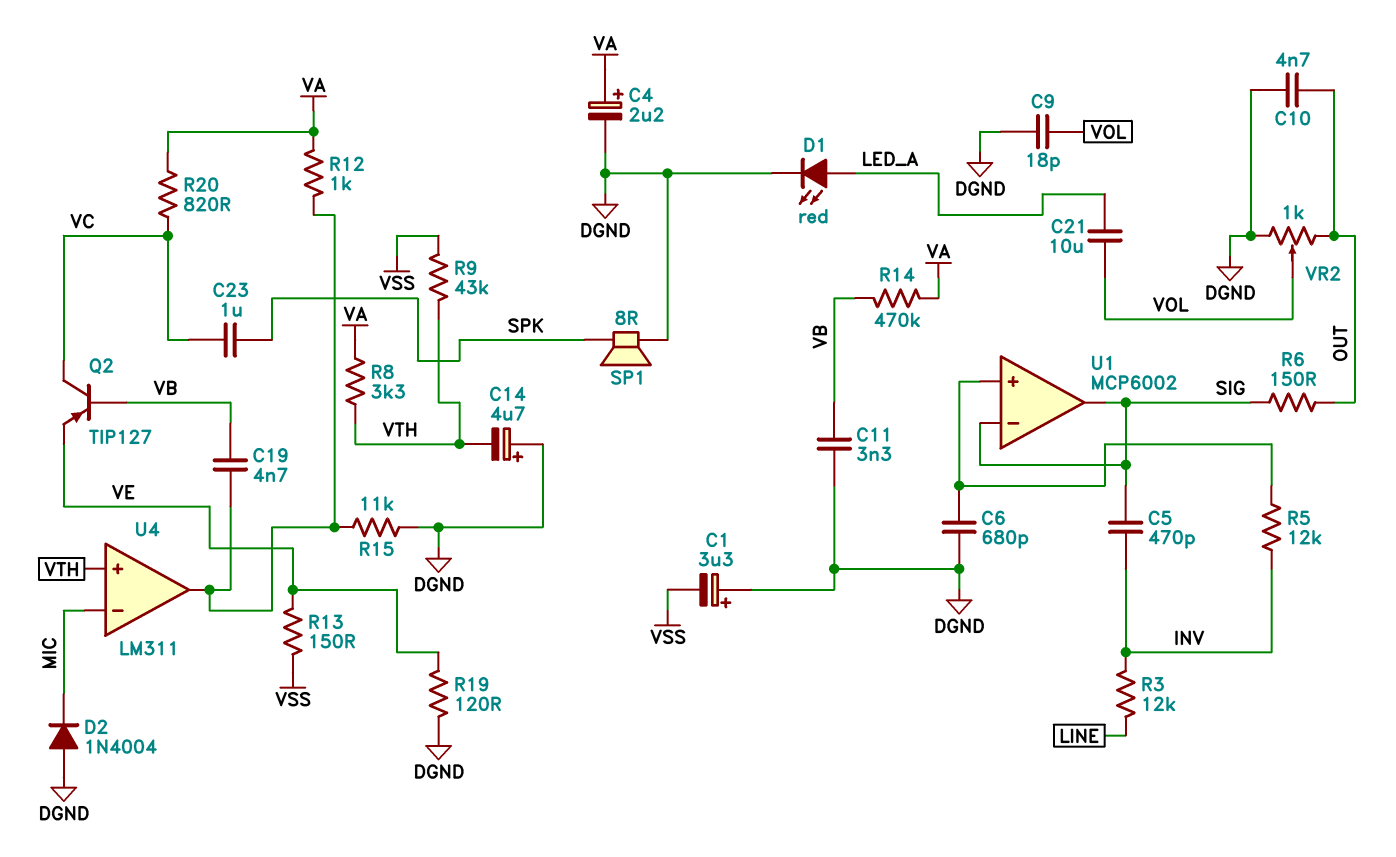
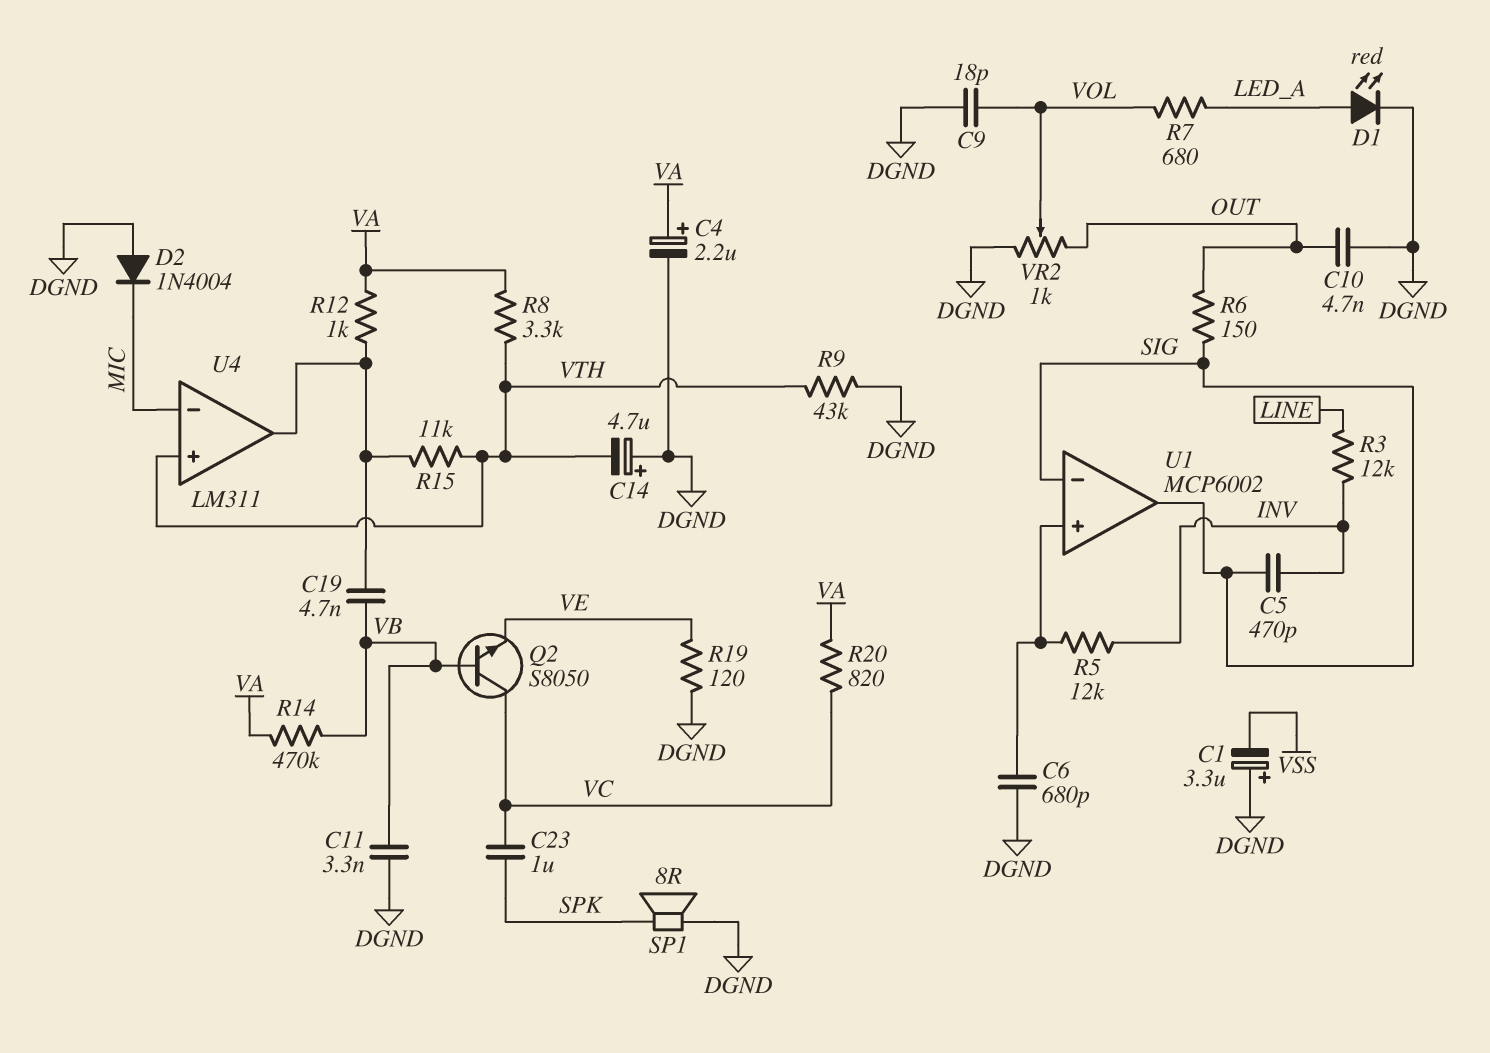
C21: 10uF (LED_A, VOL) -> none
Q2: PNP TIP127 (B VB, C VC, E VE) -> NPN S8050 (B VB, C VC, E VE)
R7: none -> 680 (LED_A, VOL)
R9: 43k (VSS, VTH) -> 43k (DGND, VTH)
R13: 150 (VE, VSS) -> none
R15: 11k (DGND, U4/out) -> 11k (U4/out, VTH)

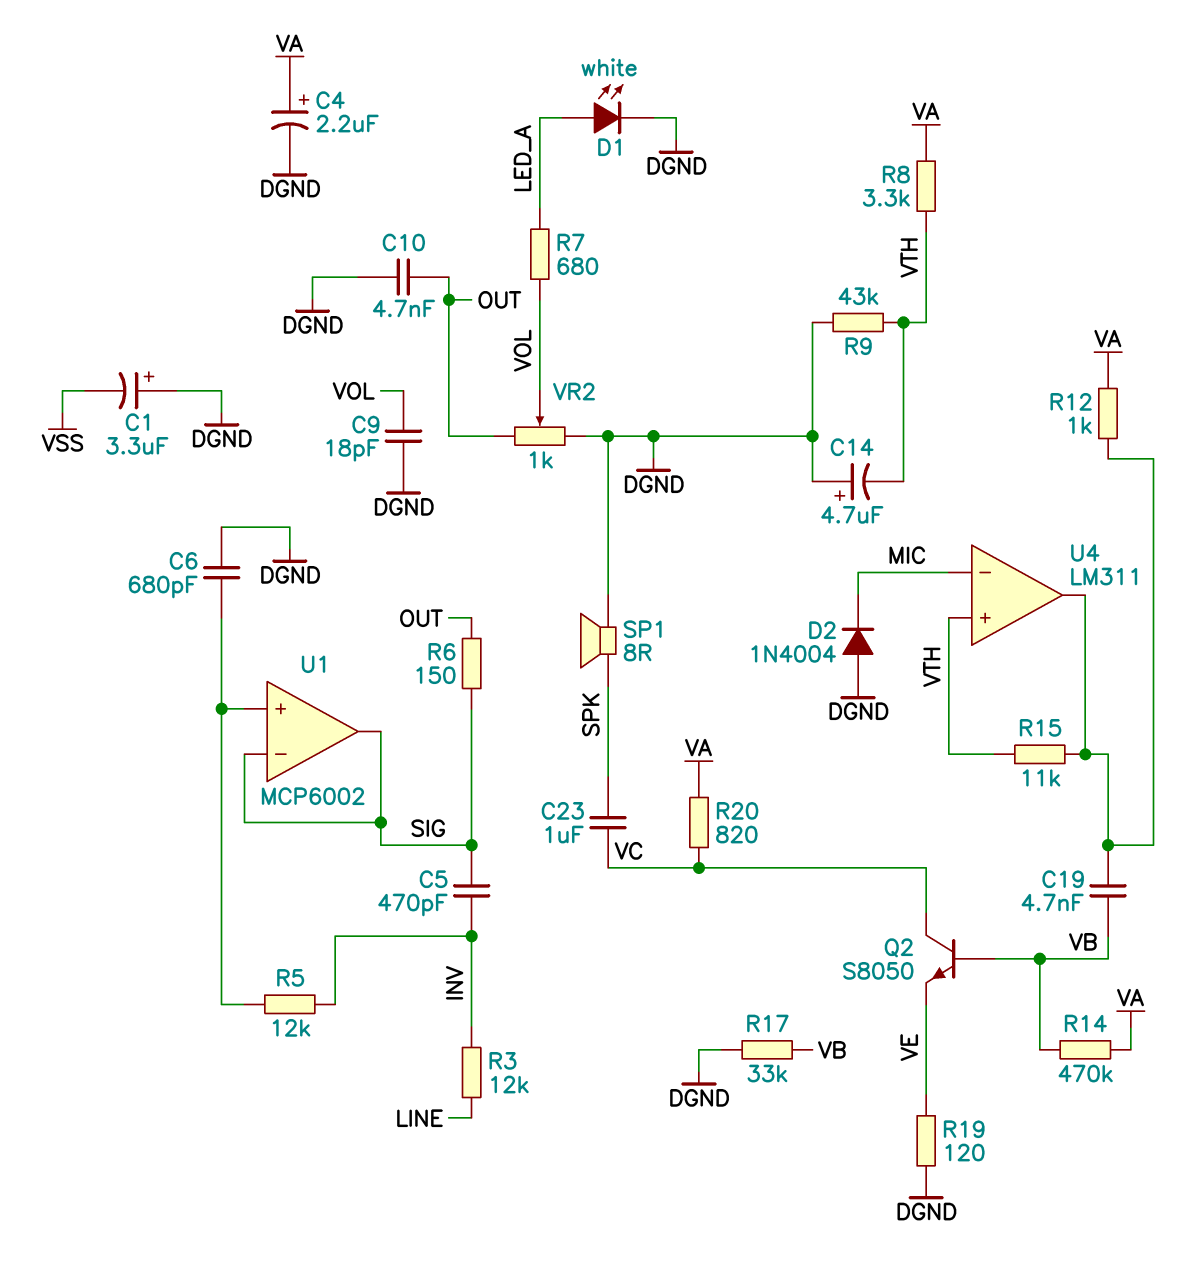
C11: 3.3nF (DGND, VB) -> none
D1: LED red (A LED_A, K DGND) -> LED white (A LED_A, K DGND)
R17: none -> 33k (DGND, VB)

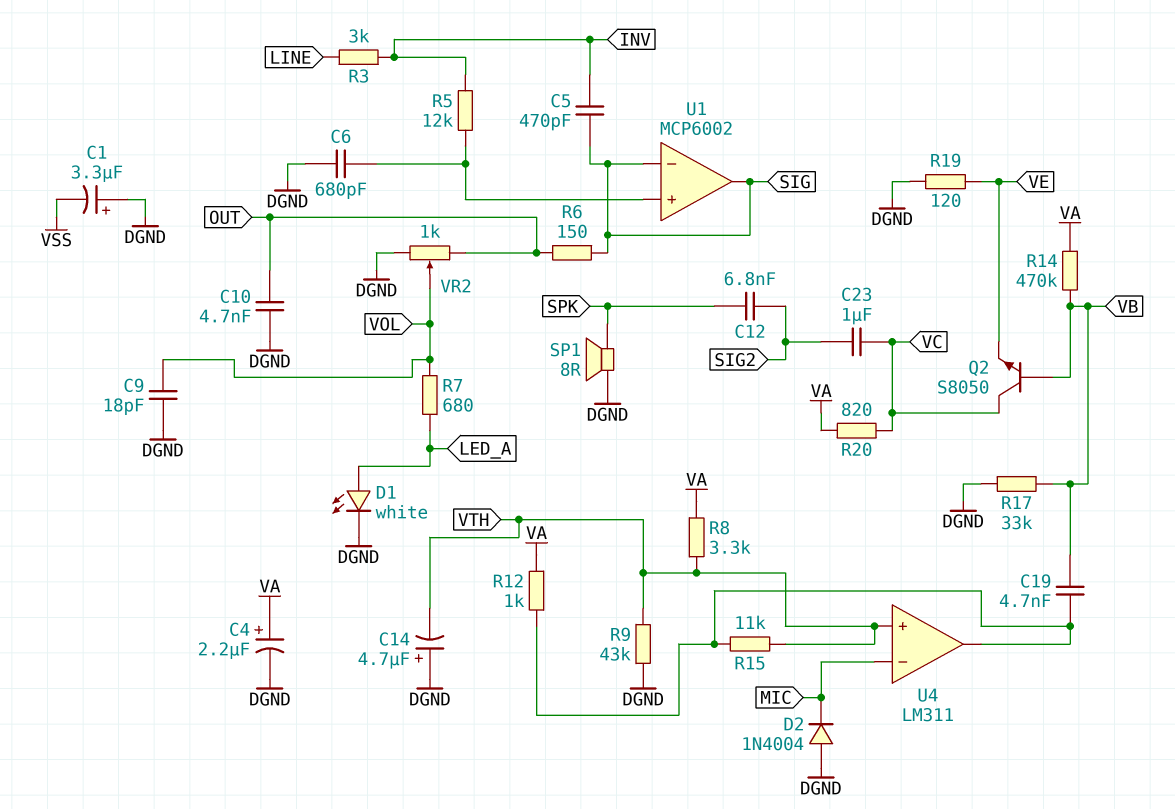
C12: none -> 6.8nF (SIG2, SPK)
C23: 1uF (SPK, VC) -> 1uF (SIG2, VC)
R3: 12k (INV, LINE) -> 3k (INV, LINE)

